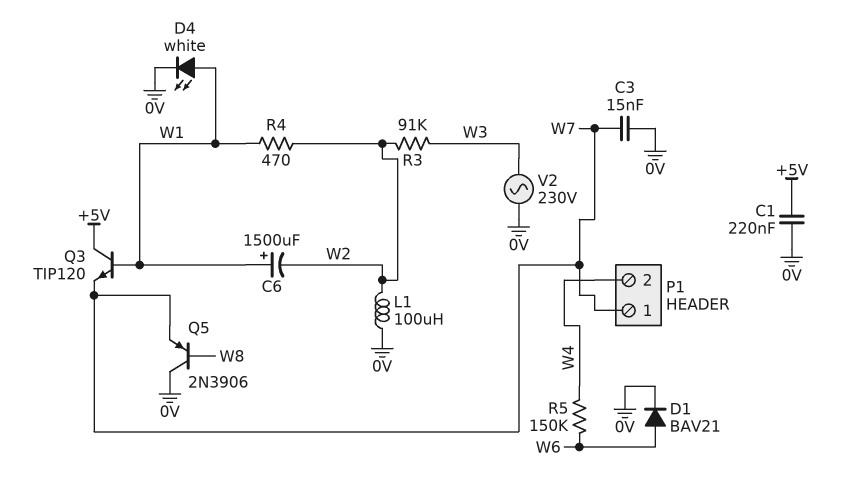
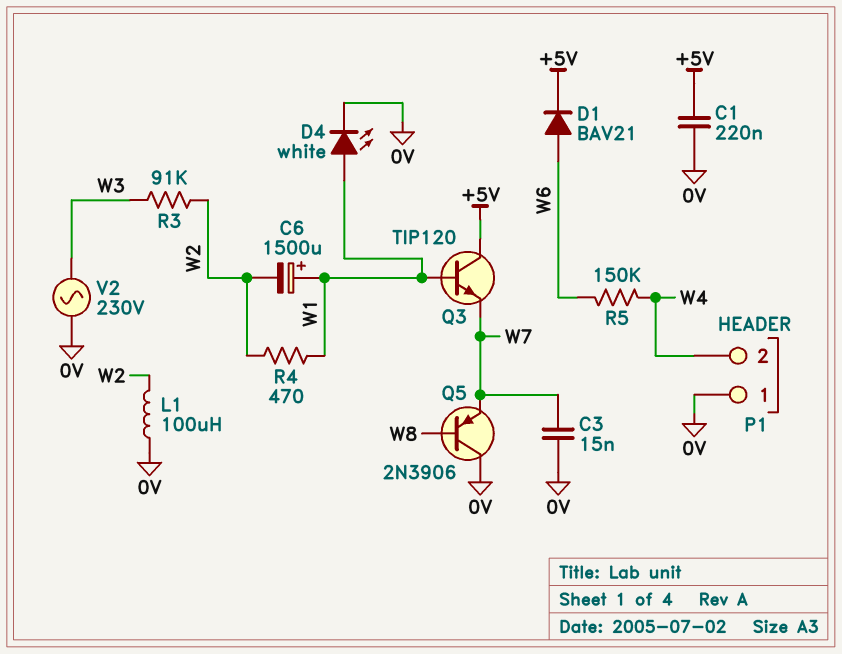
D1: diode BAV21 (A W6, K 0V) -> diode BAV21 (A W6, K +5V)
P1 pin 1: W7 -> 0V

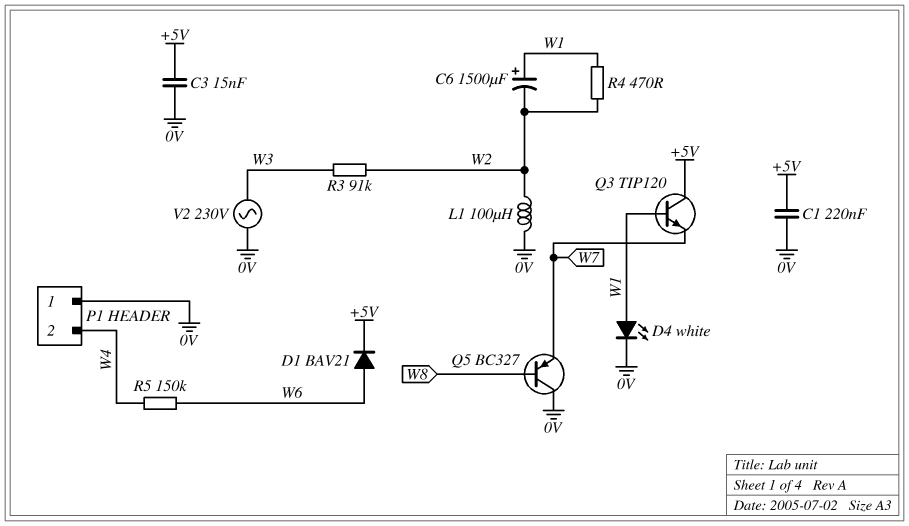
C3: 15nF (0V, W7) -> 15nF (+5V, 0V)
Q5: PNP 2N3906 (B W8, C 0V, E W7) -> PNP BC327 (B W8, C 0V, E W7)

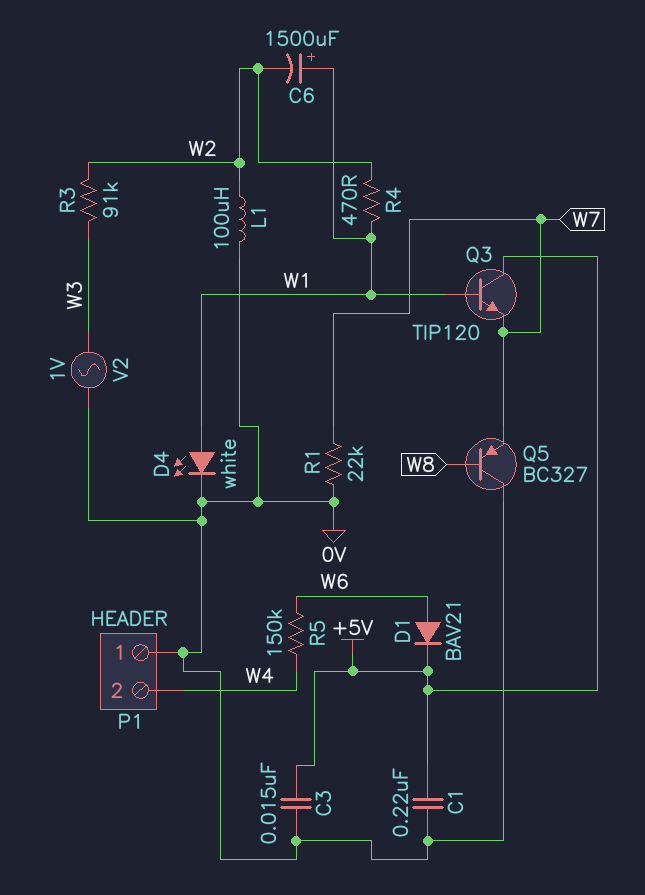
R1: none -> 22k (0V, W7)
V2: AC 230V (0V, W3) -> AC 1V (0V, W3)

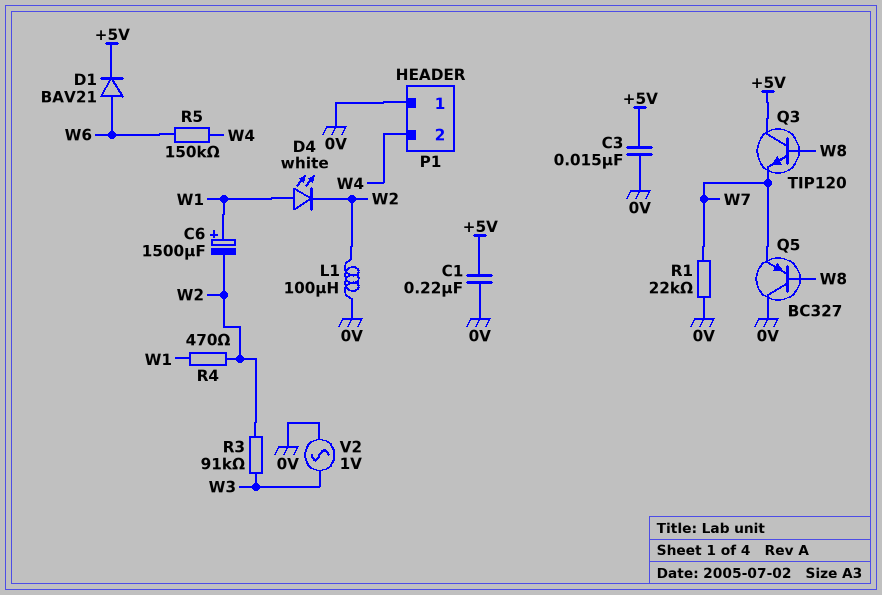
D4: LED white (A W1, K 0V) -> LED white (A W1, K W2)
Q3: NPN TIP120 (B W1, C +5V, E W7) -> NPN TIP120 (B W8, C +5V, E W7)

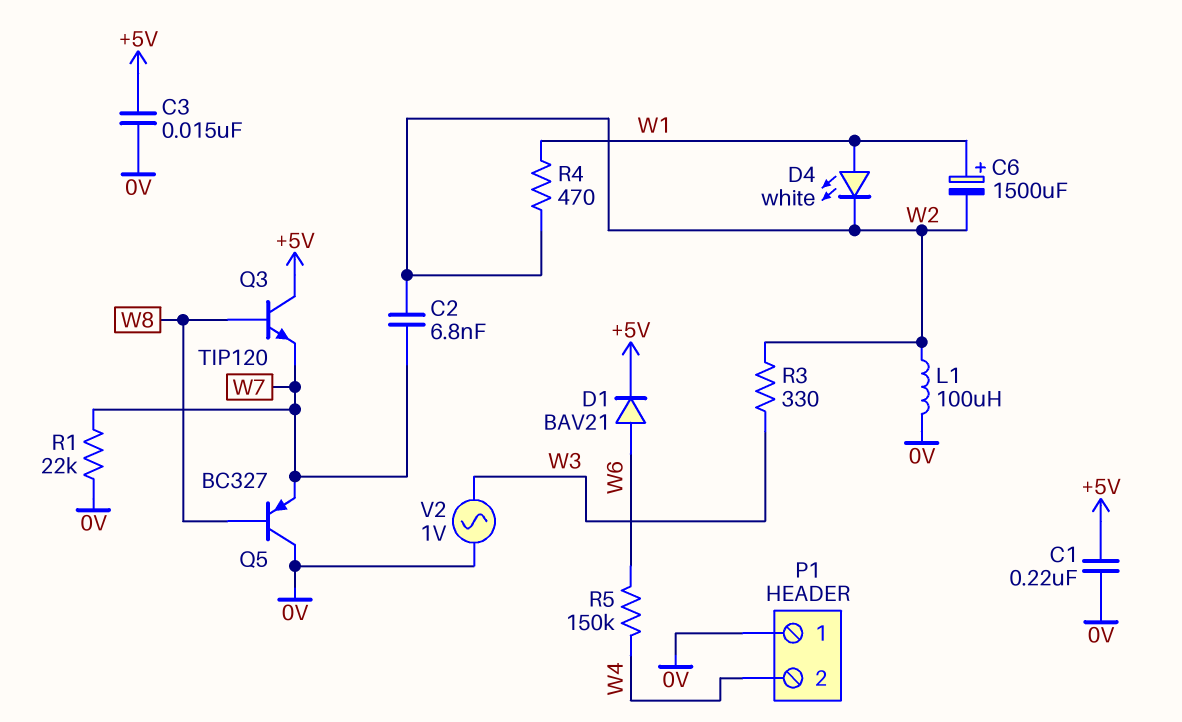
C2: none -> 6.8nF (W2, W7)
R3: 91k (W2, W3) -> 330 (W2, W3)

